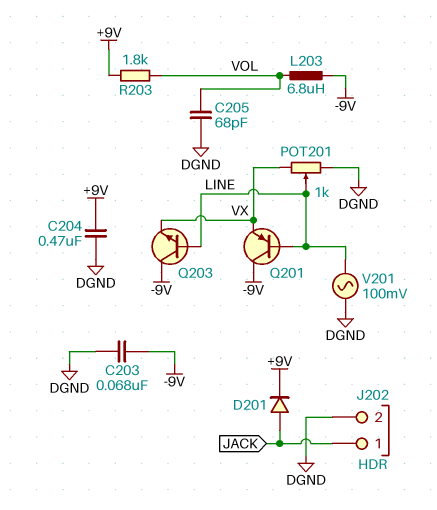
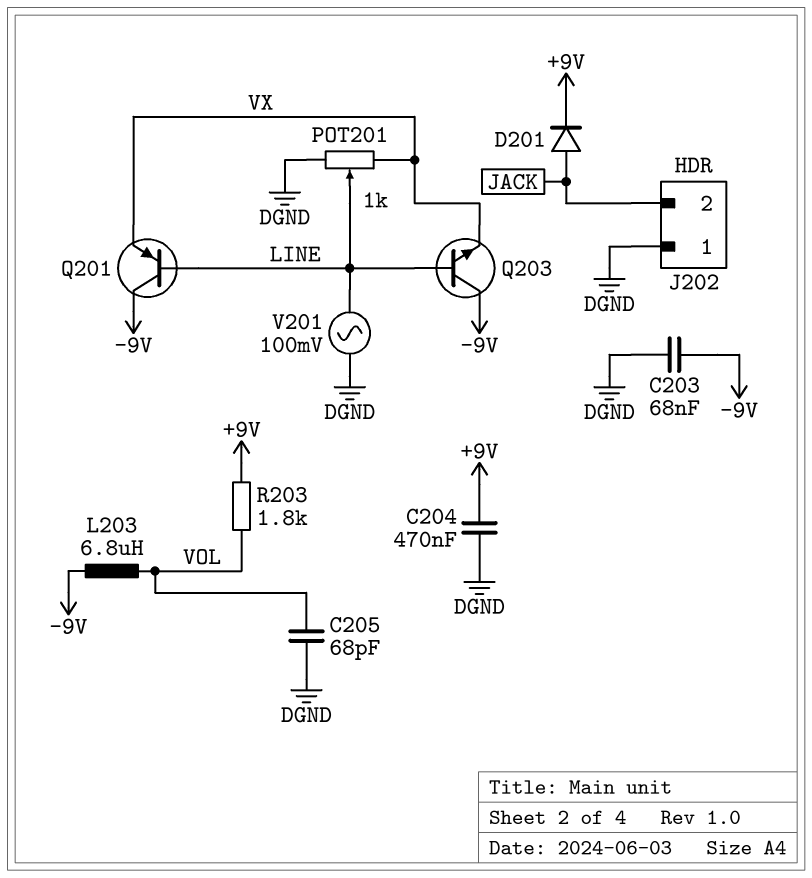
J202 pin 1: JACK -> DGND
J202 pin 2: DGND -> JACK

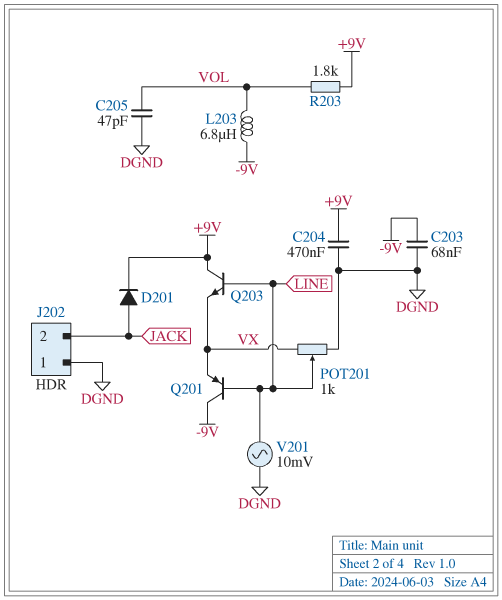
C205: 68pF (DGND, VOL) -> 47pF (DGND, VOL)
Q203: NPN (B LINE, C -9V, E VX) -> NPN (B LINE, C +9V, E VX)
V201: AC 100mV (DGND, LINE) -> AC 10mV (DGND, LINE)

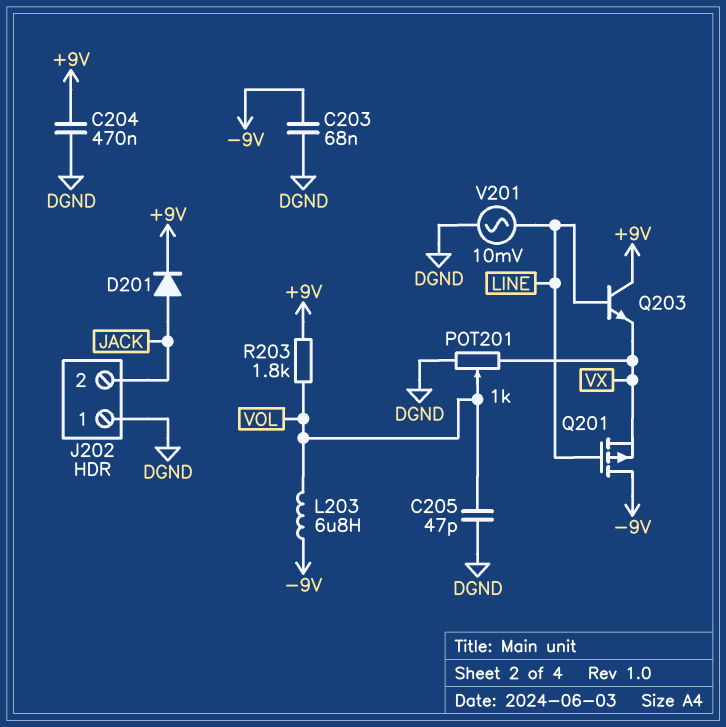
POT201: 1k (DGND, VX, wiper LINE) -> 1k (DGND, VX, wiper VOL)
Q201: PNP (B LINE, C -9V, E VX) -> PMOS (G LINE, D -9V, S VX)

